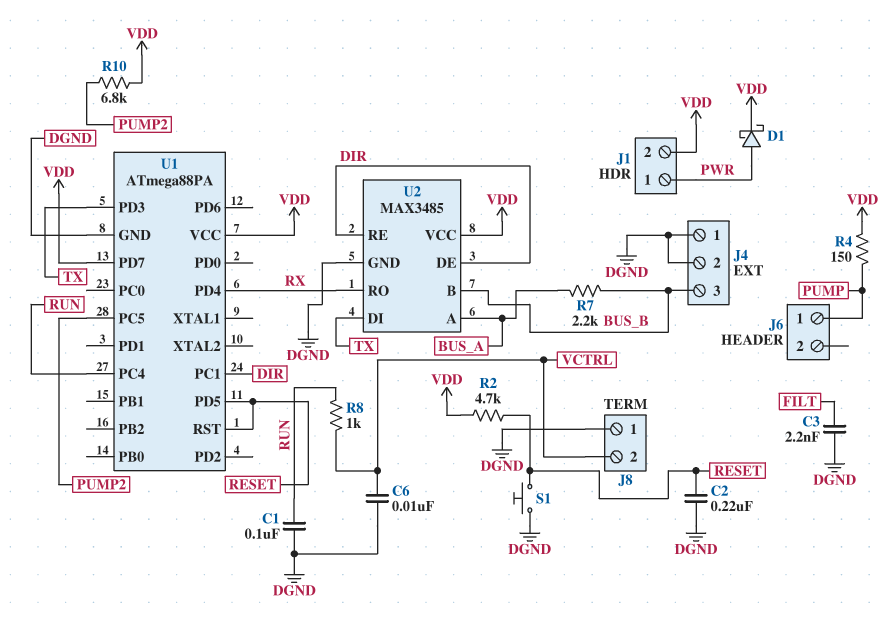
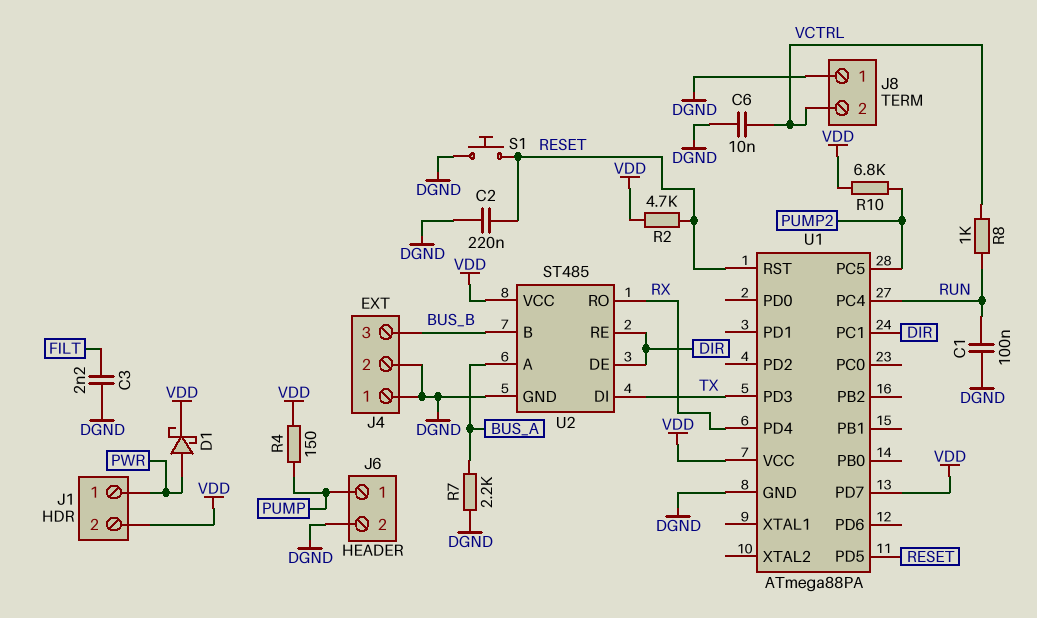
J6 pin 2: none -> DGND
R7: 2.2k (BUS_A, BUS_B) -> 2.2k (BUS_A, DGND)
U2: MAX3485 -> ST485

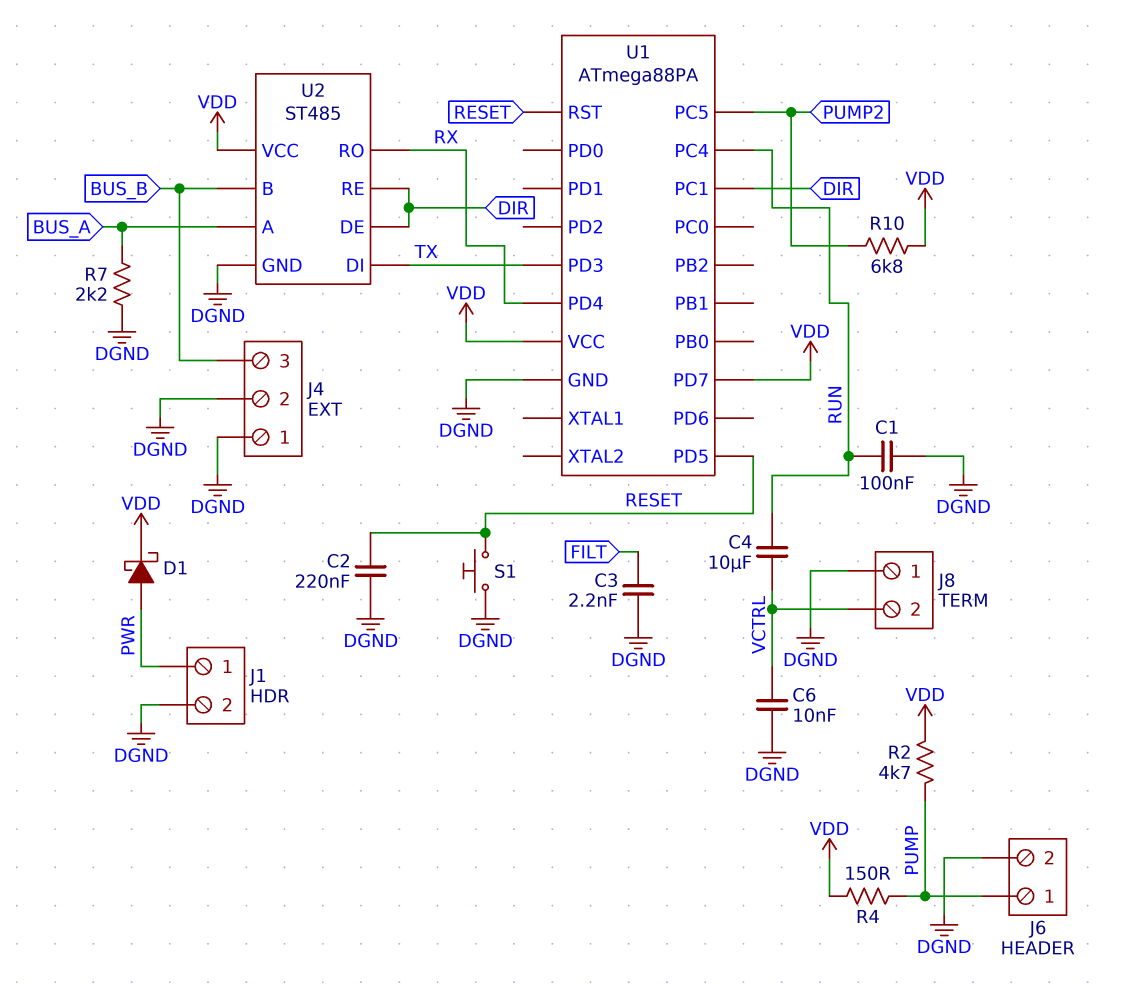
C4: none -> 10uF (RUN, VCTRL)
J1 pin 2: VDD -> DGND
R2: 4.7k (RESET, VDD) -> 4.7k (PUMP, VDD)
R8: 1k (RUN, VCTRL) -> none

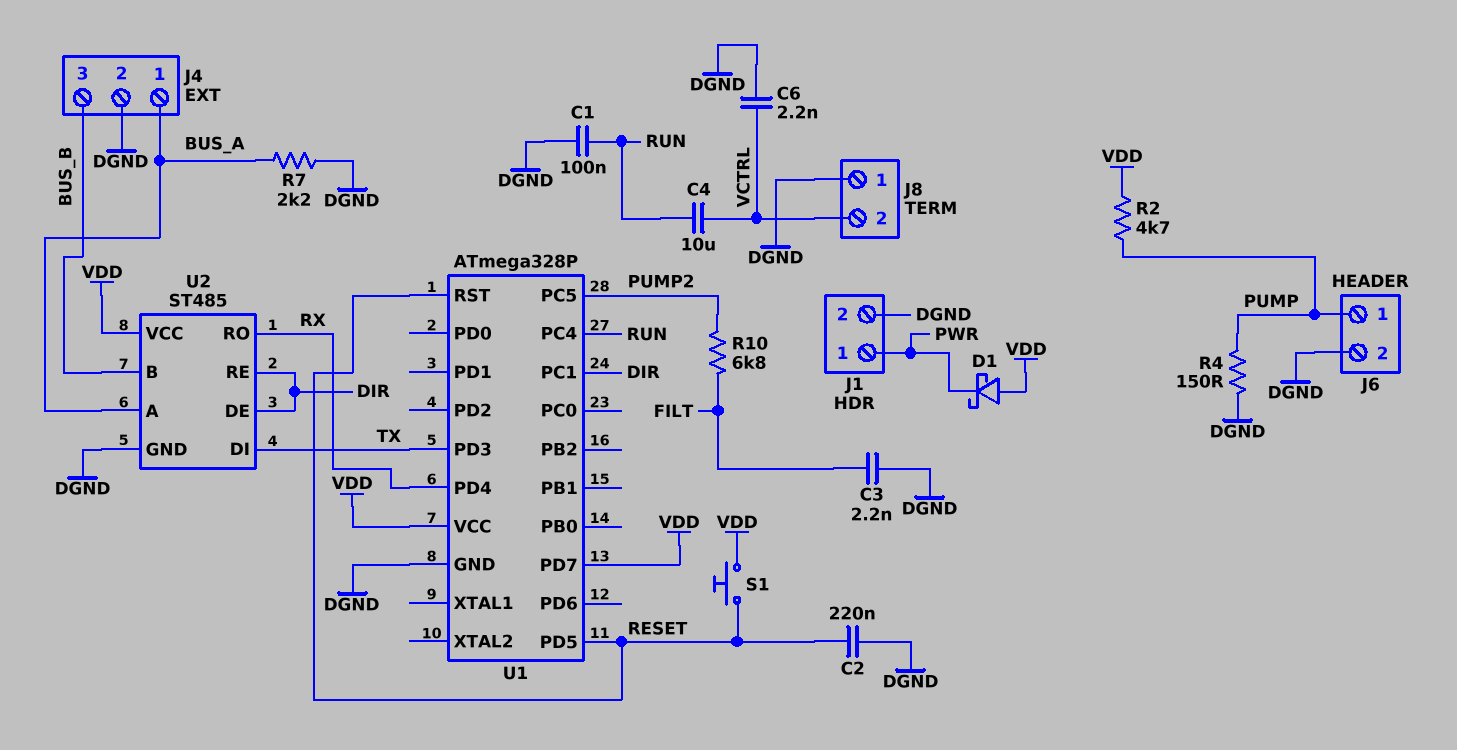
C6: 10nF (DGND, VCTRL) -> 2.2nF (DGND, VCTRL)
D1: schottky (A PWR, K VDD) -> schottky (A VDD, K PWR)
J4 pin 1: DGND -> BUS_A
R4: 150 (PUMP, VDD) -> 150 (DGND, PUMP)
R10: 6.8k (PUMP2, VDD) -> 6.8k (FILT, PUMP2)
S1: button (DGND, RESET) -> button (RESET, VDD)
U1: ATmega88PA -> ATmega328P

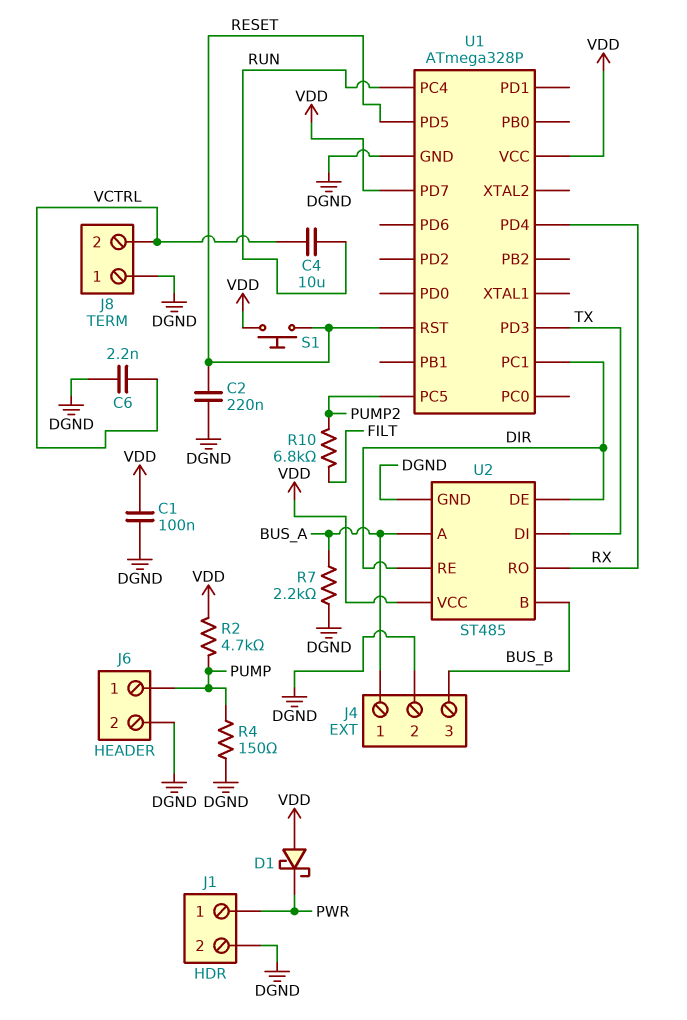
C1: 100nF (DGND, RUN) -> 100nF (DGND, VDD)
C3: 2.2nF (DGND, FILT) -> none

